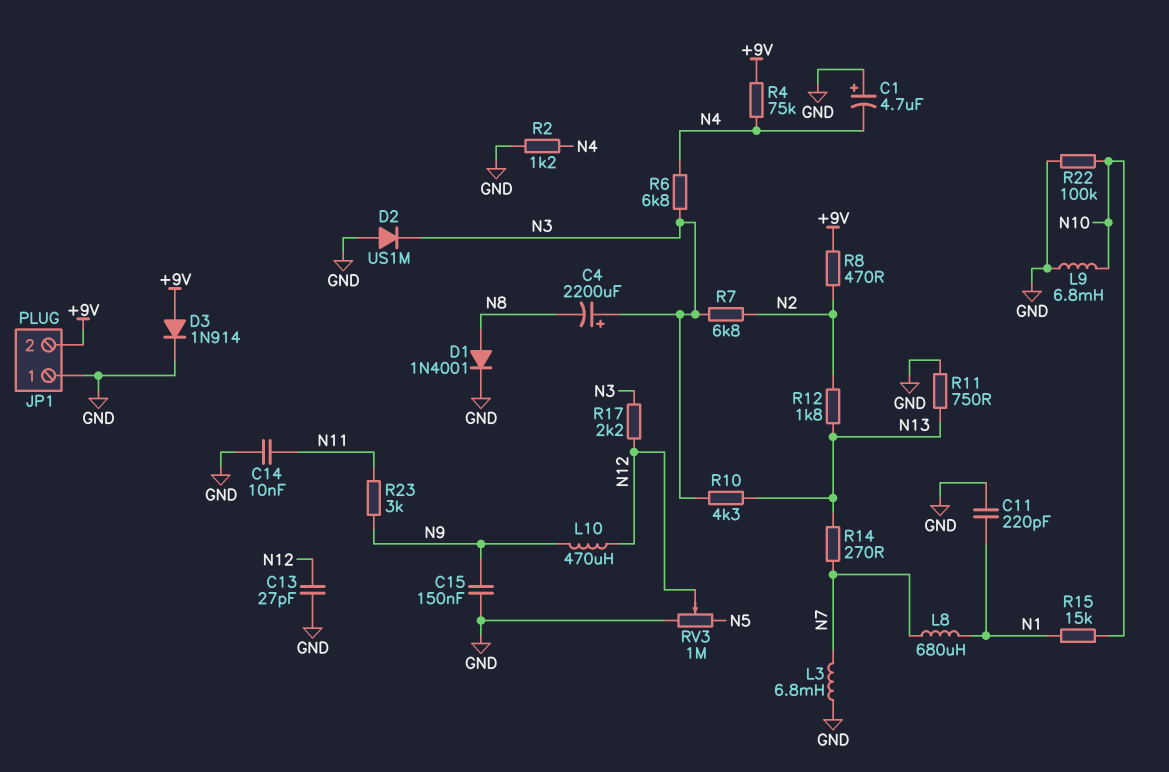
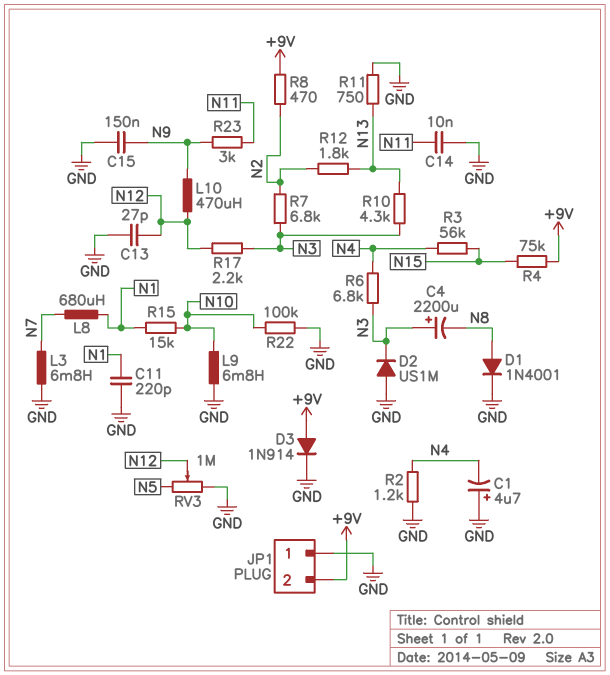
R3: none -> 56k (N4, N15)
R4: 75k (+9V, N4) -> 75k (+9V, N15)
R14: 270 (N7, N13) -> none

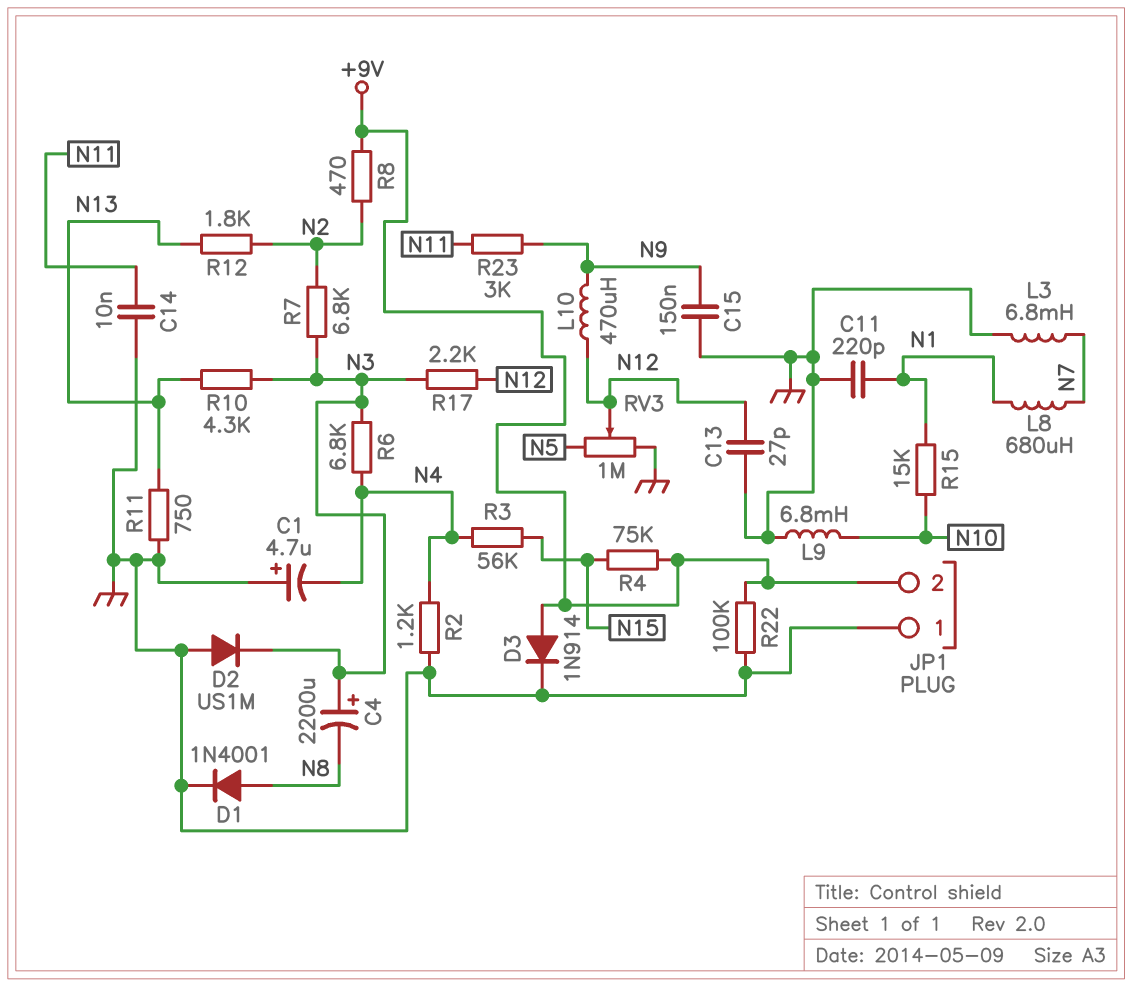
R22: 100k (GND, N10) -> 100k (+9V, GND)

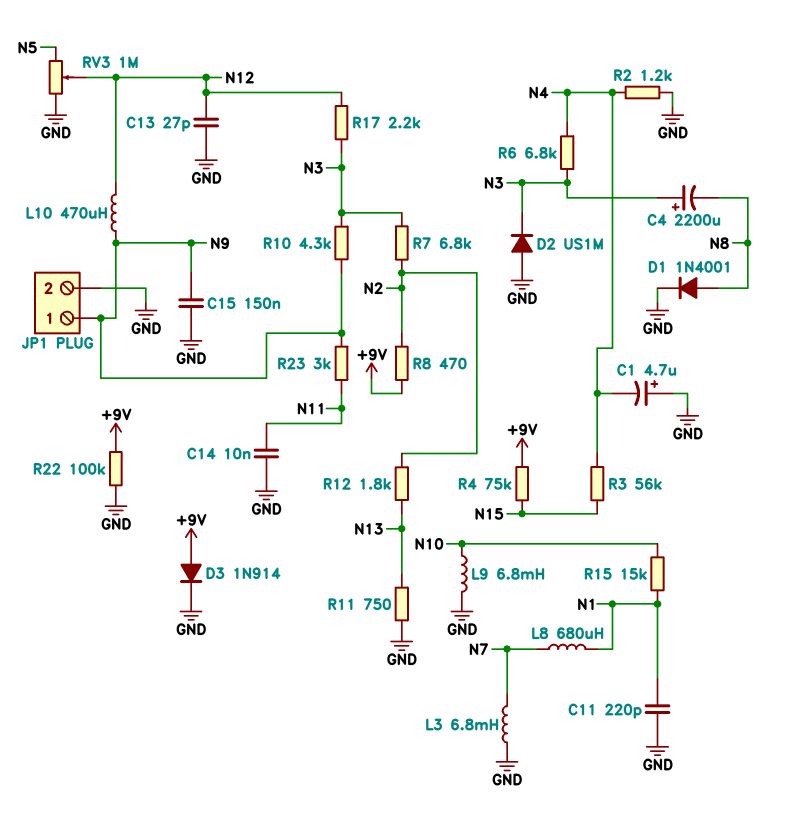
JP1 pin 1: GND -> N9
JP1 pin 2: +9V -> GND
R10: 4.3k (N3, N13) -> 4.3k (N3, N9)

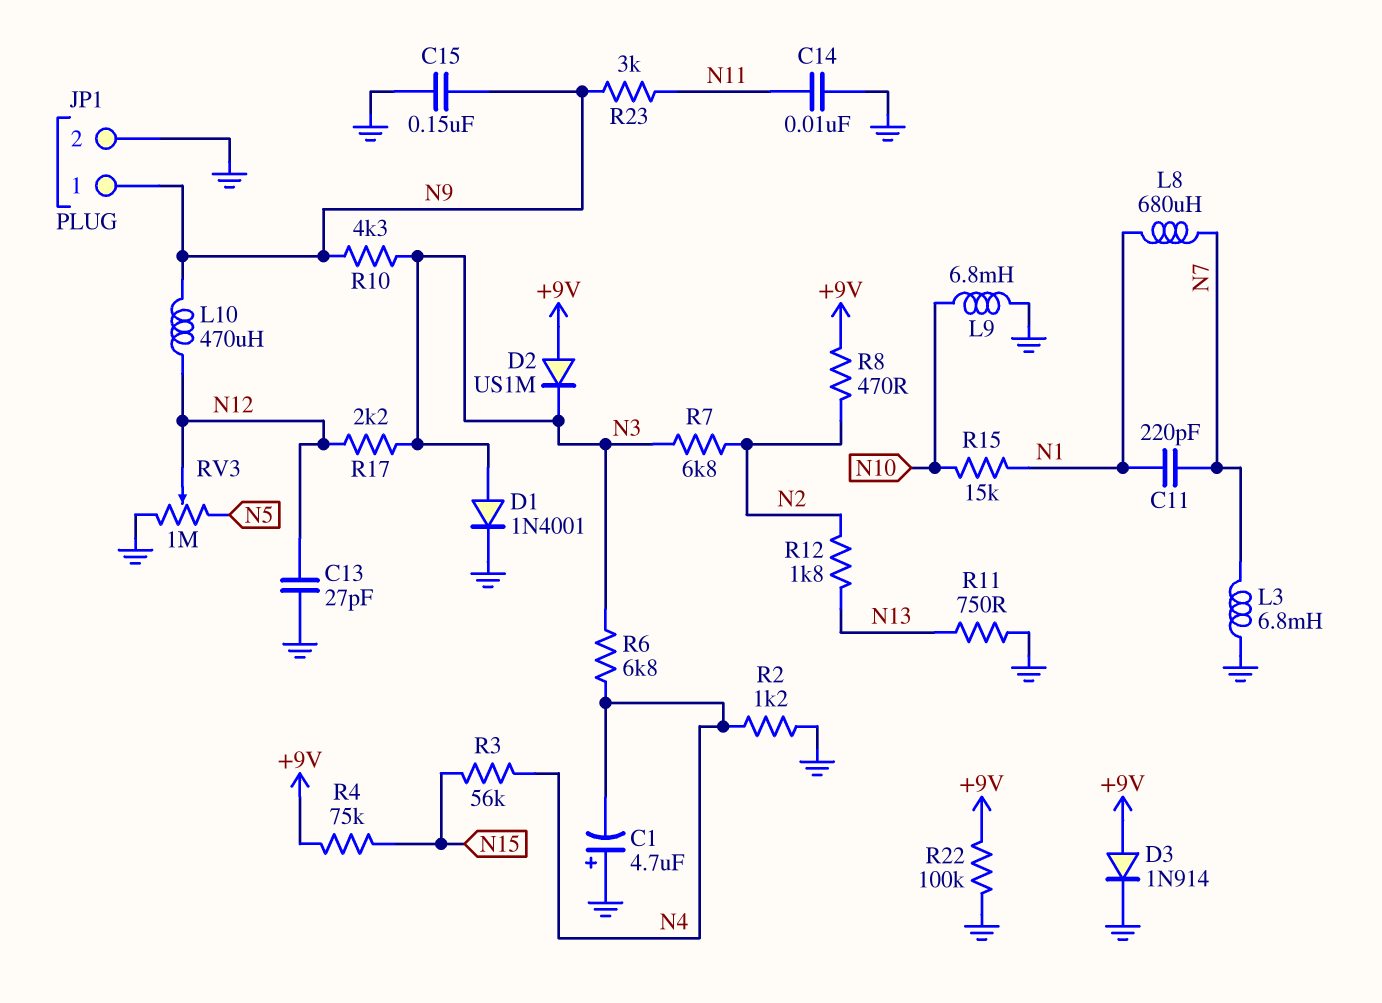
C4: 2200uF (plus N3, minus N8) -> none
C11: 220pF (GND, N1) -> 220pF (N1, N7)
D1: diode 1N4001 (A N8, K GND) -> diode 1N4001 (A N3, K GND)
D2: diode US1M (A GND, K N3) -> diode US1M (A +9V, K N3)

